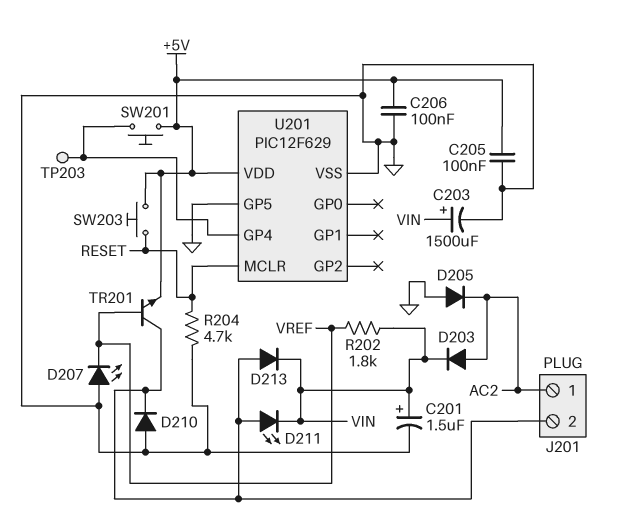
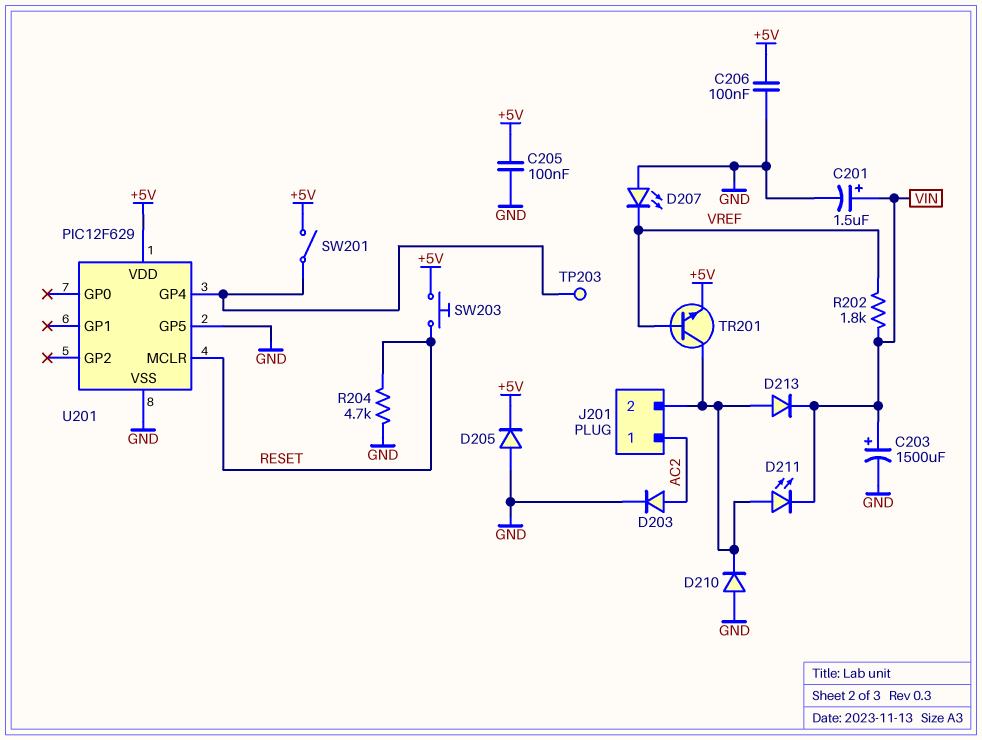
D203: diode (A AC2, K VIN) -> diode (A AC2, K GND)
D205: diode (A GND, K AC2) -> diode (A GND, K +5V)
SW201: button (+5V, U201/GP4) -> switch (+5V, U201/GP4)

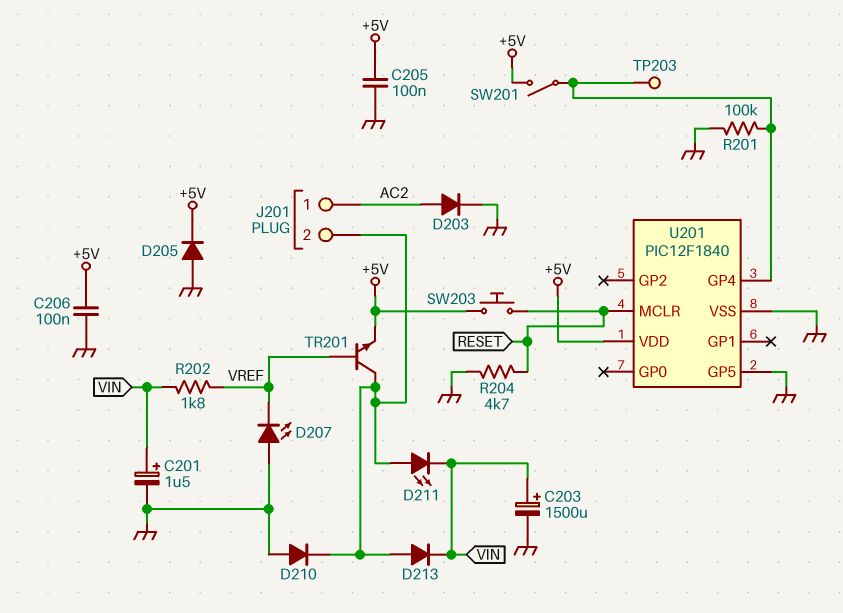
R201: none -> 100k (GND, U201/GP4)
U201: PIC12F629 -> PIC12F1840

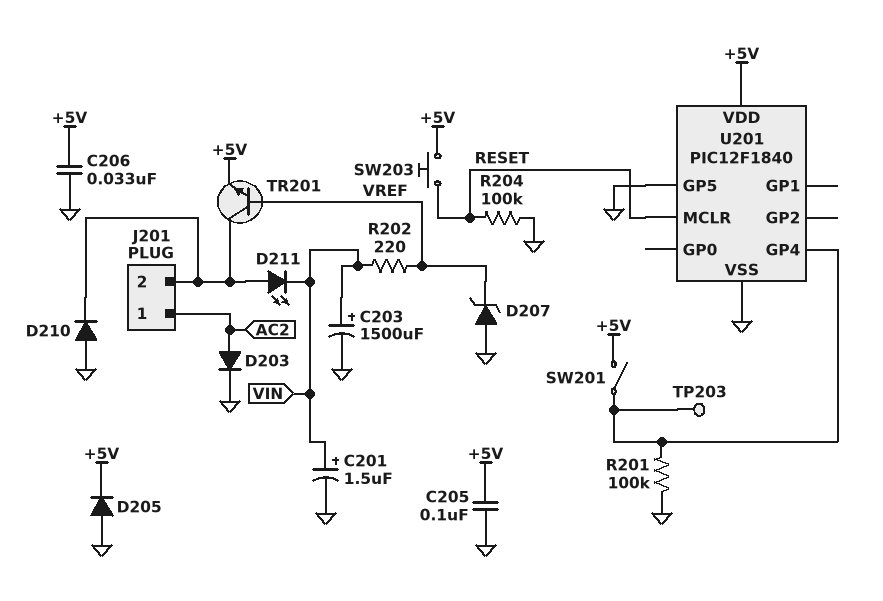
C206: 100nF (+5V, GND) -> 33nF (+5V, GND)
D207: LED (A GND, K VREF) -> zener (A GND, K VREF)
D213: diode (A J201/2, K VIN) -> none
R202: 1.8k (VIN, VREF) -> 220 (VIN, VREF)
R204: 4.7k (GND, RESET) -> 100k (GND, RESET)

